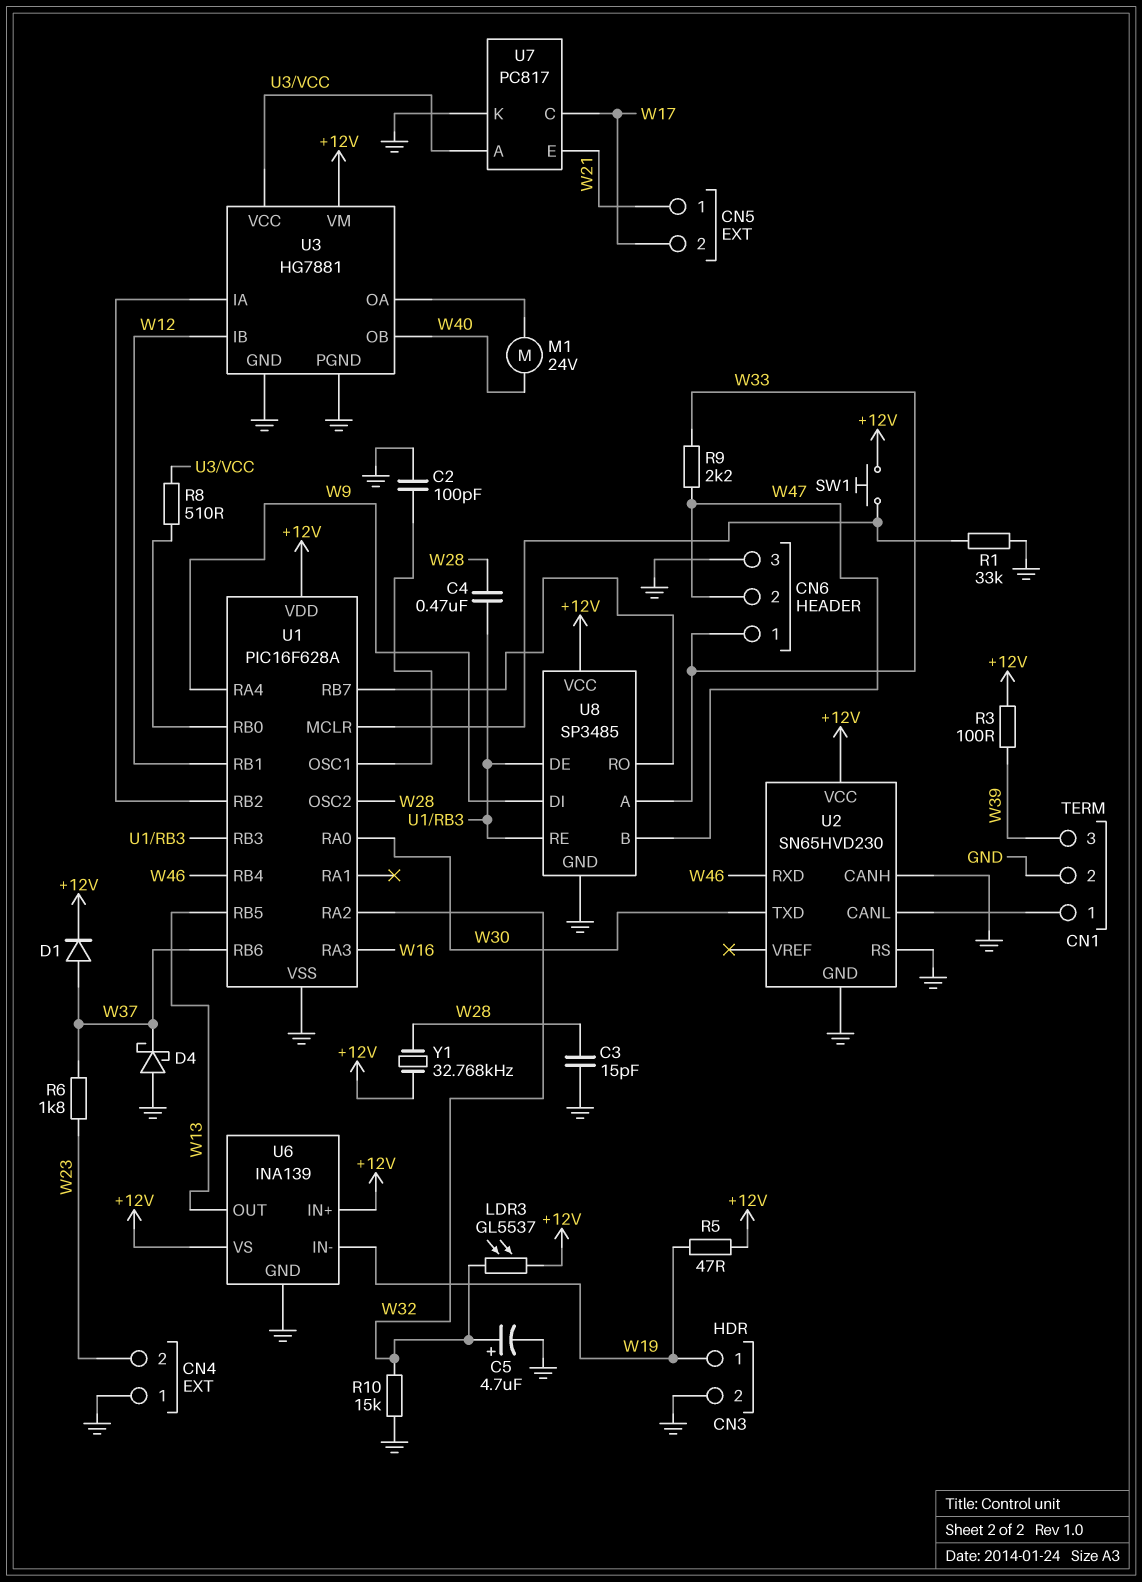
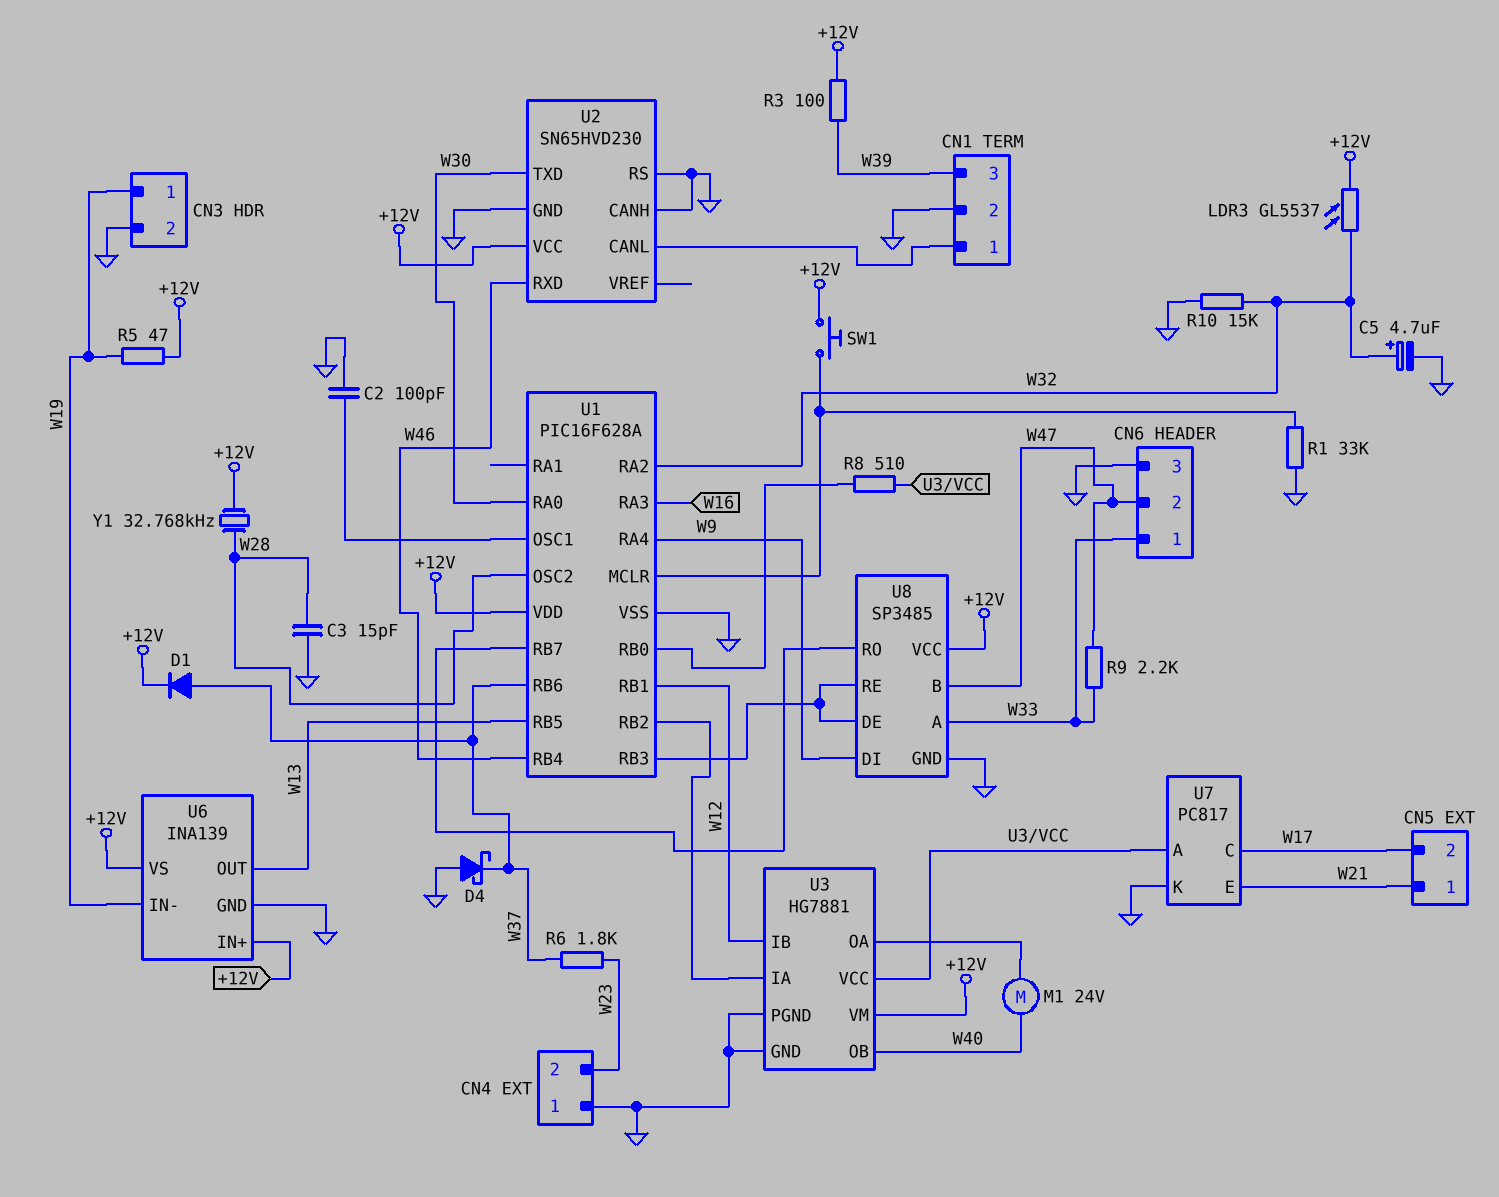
C4: 470nF (U1/RB3, W28) -> none

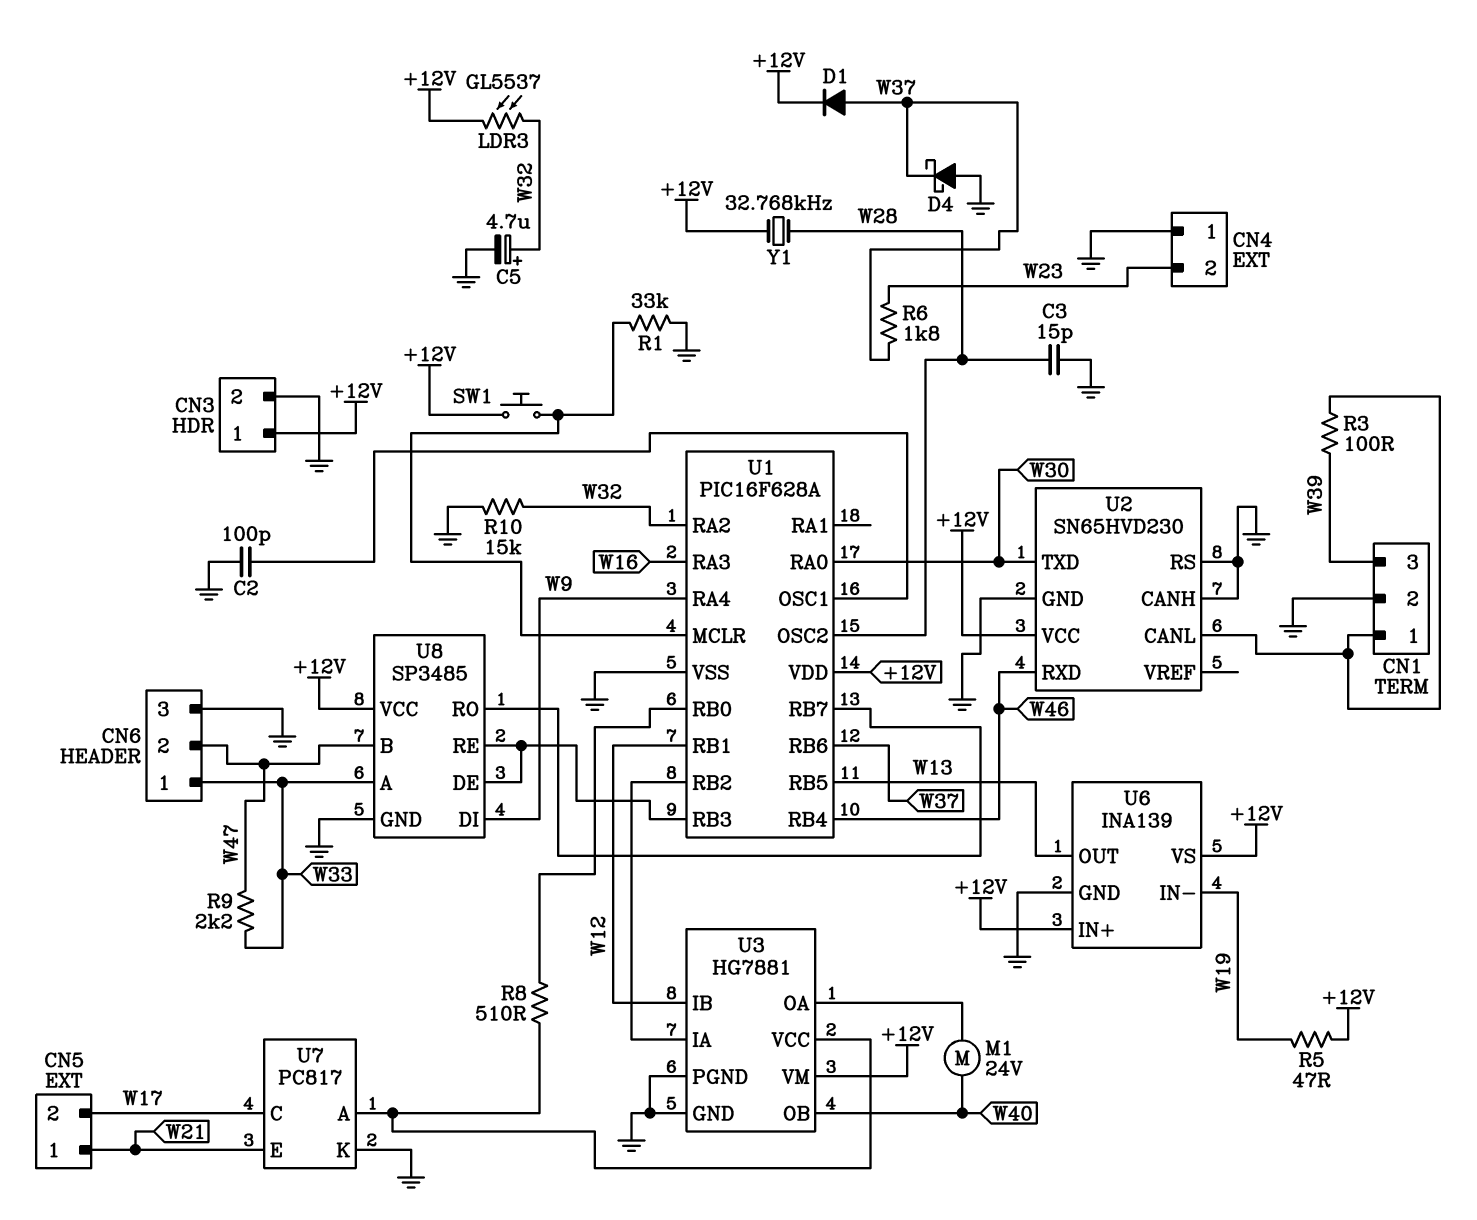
CN3 pin 1: W19 -> +12V
R3: 100 (+12V, W39) -> 100 (CN1/1, W39)

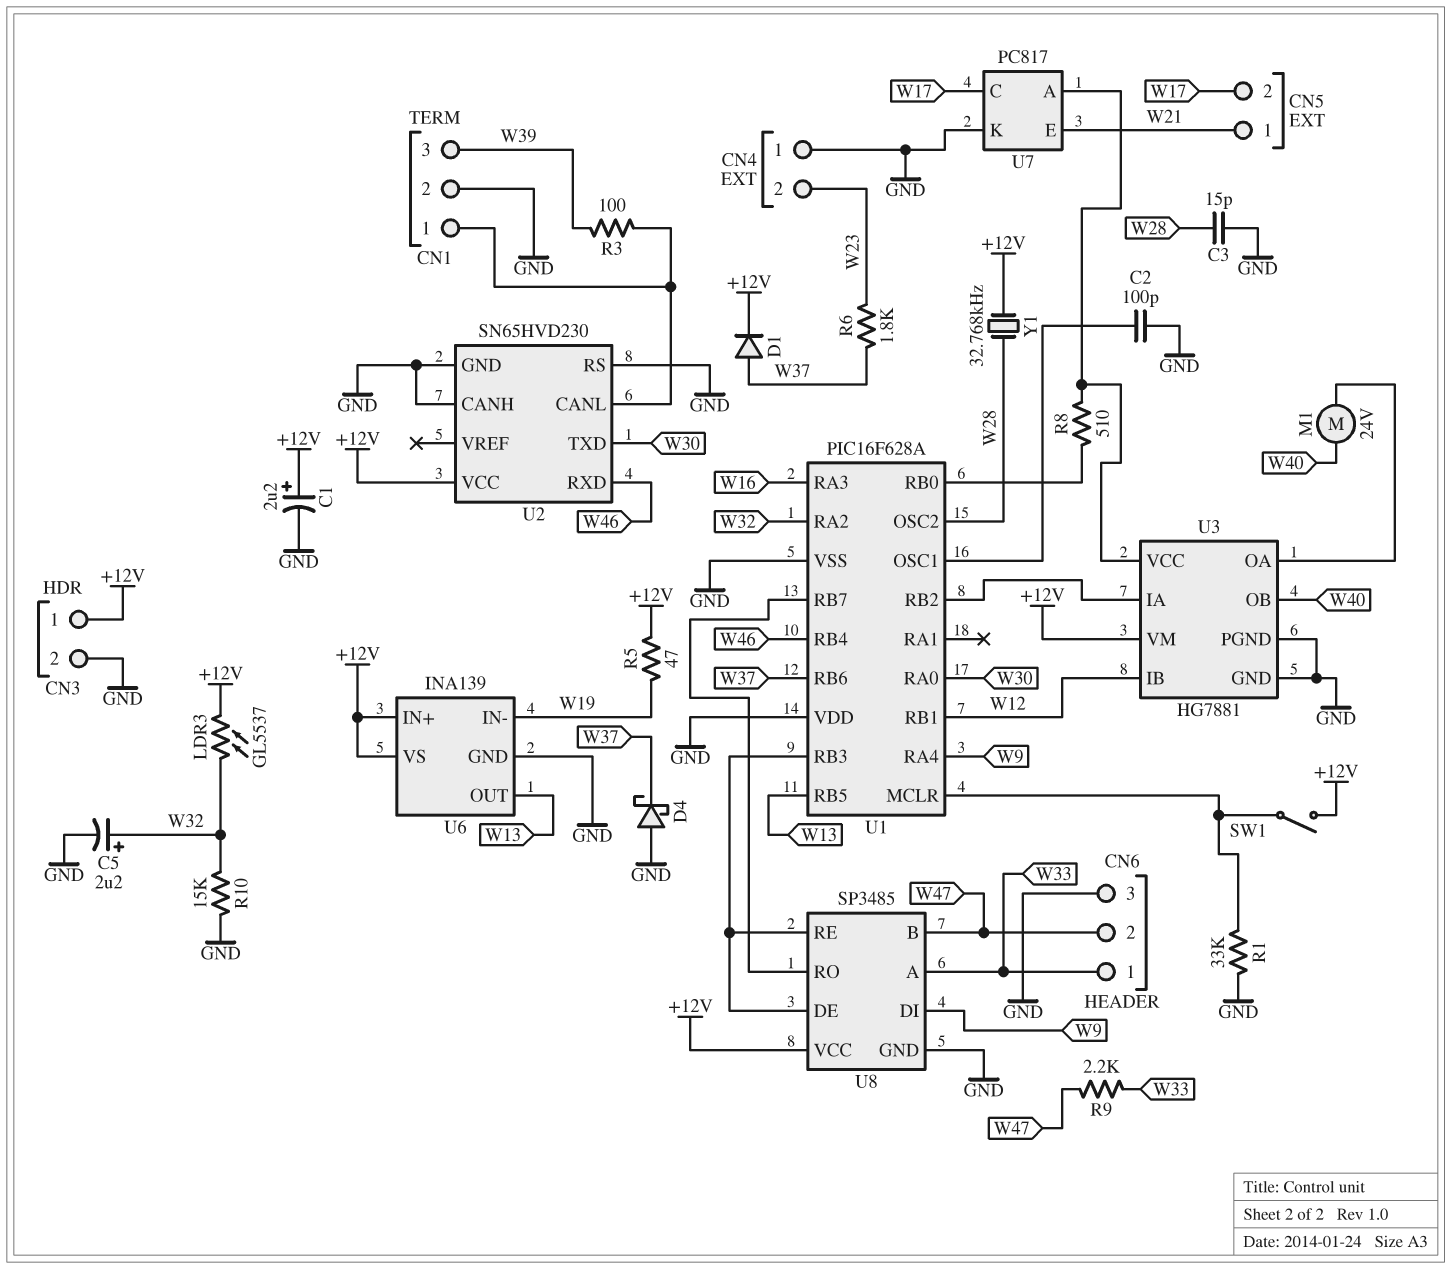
C1: none -> 2.2uF (plus +12V, minus GND)
C5: 4.7uF (plus W32, minus GND) -> 2.2uF (plus W32, minus GND)
SW1: button (+12V, U1/MCLR) -> switch (+12V, U1/MCLR)
U1 pin VDD: +12V -> GND

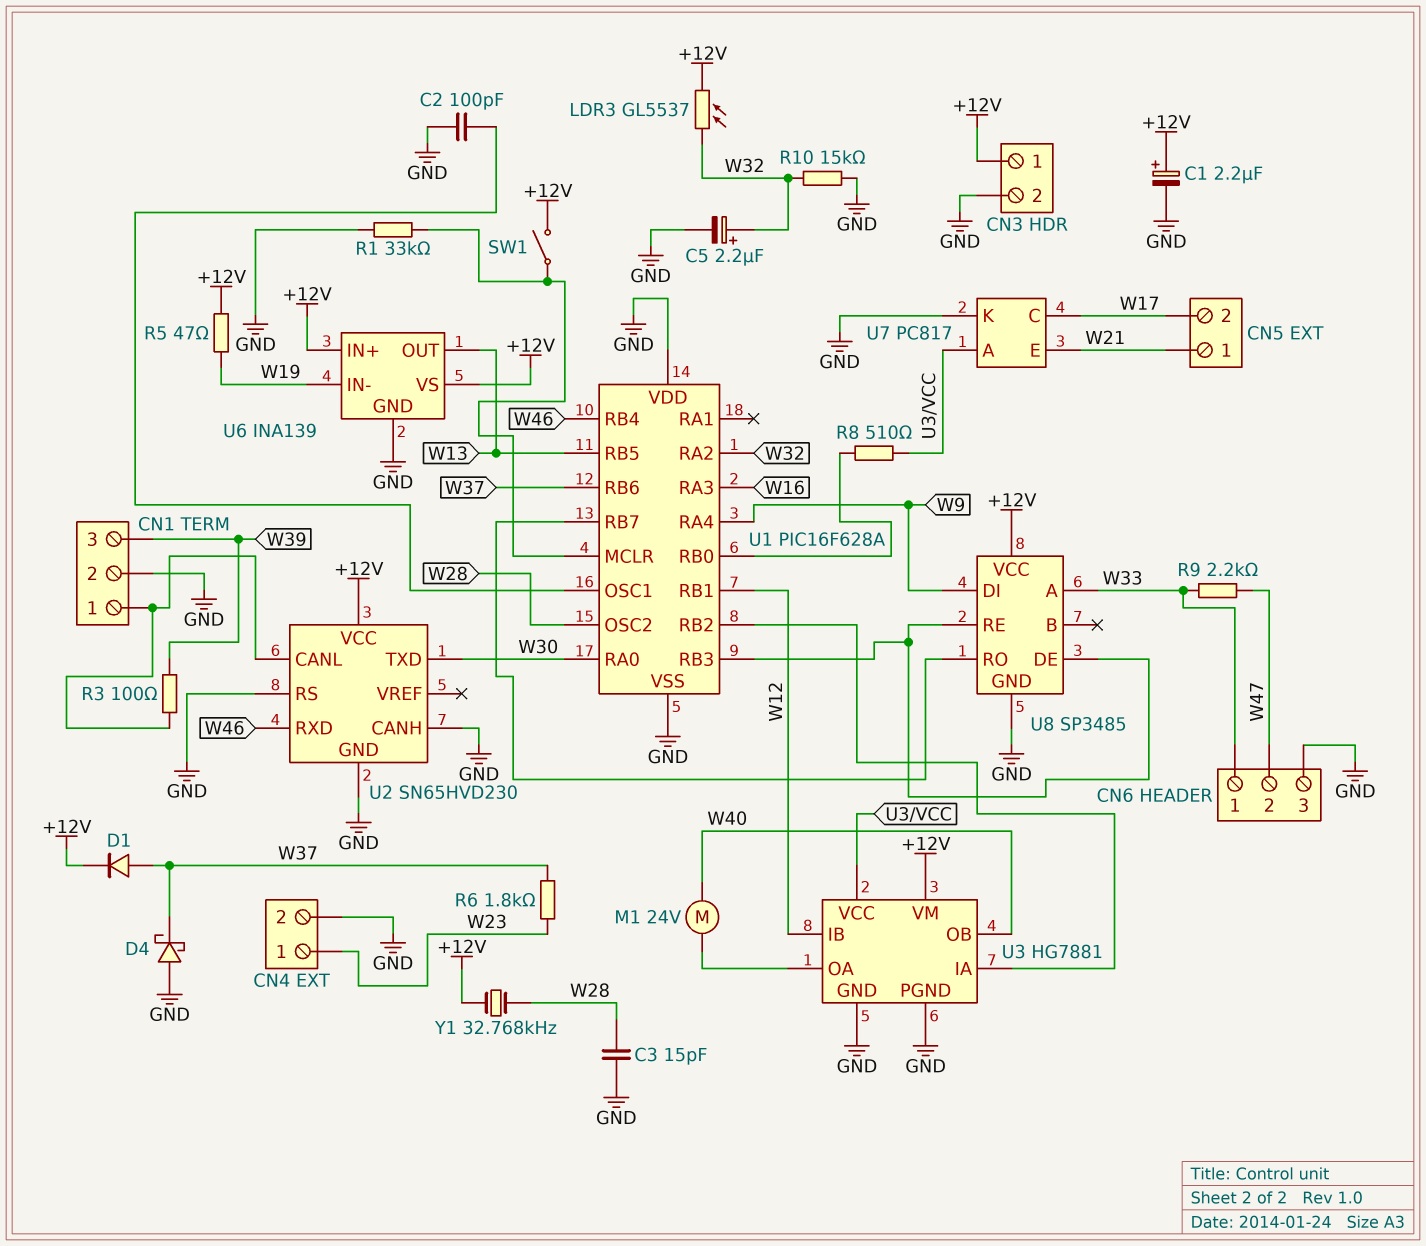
CN4 pin 1: GND -> W23
CN4 pin 2: W23 -> GND
U8 pin B: W47 -> none

